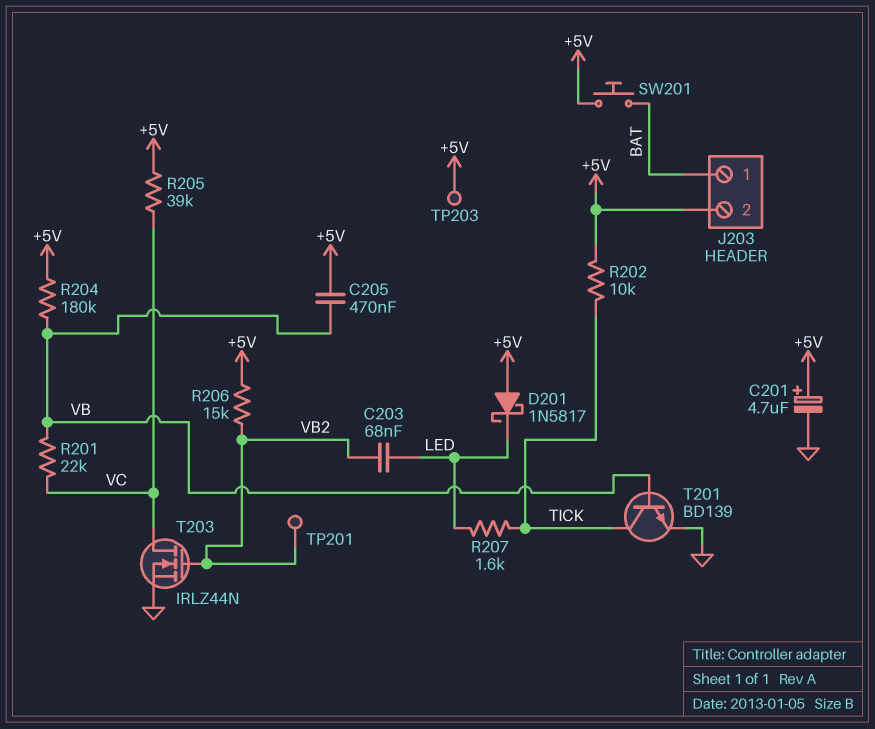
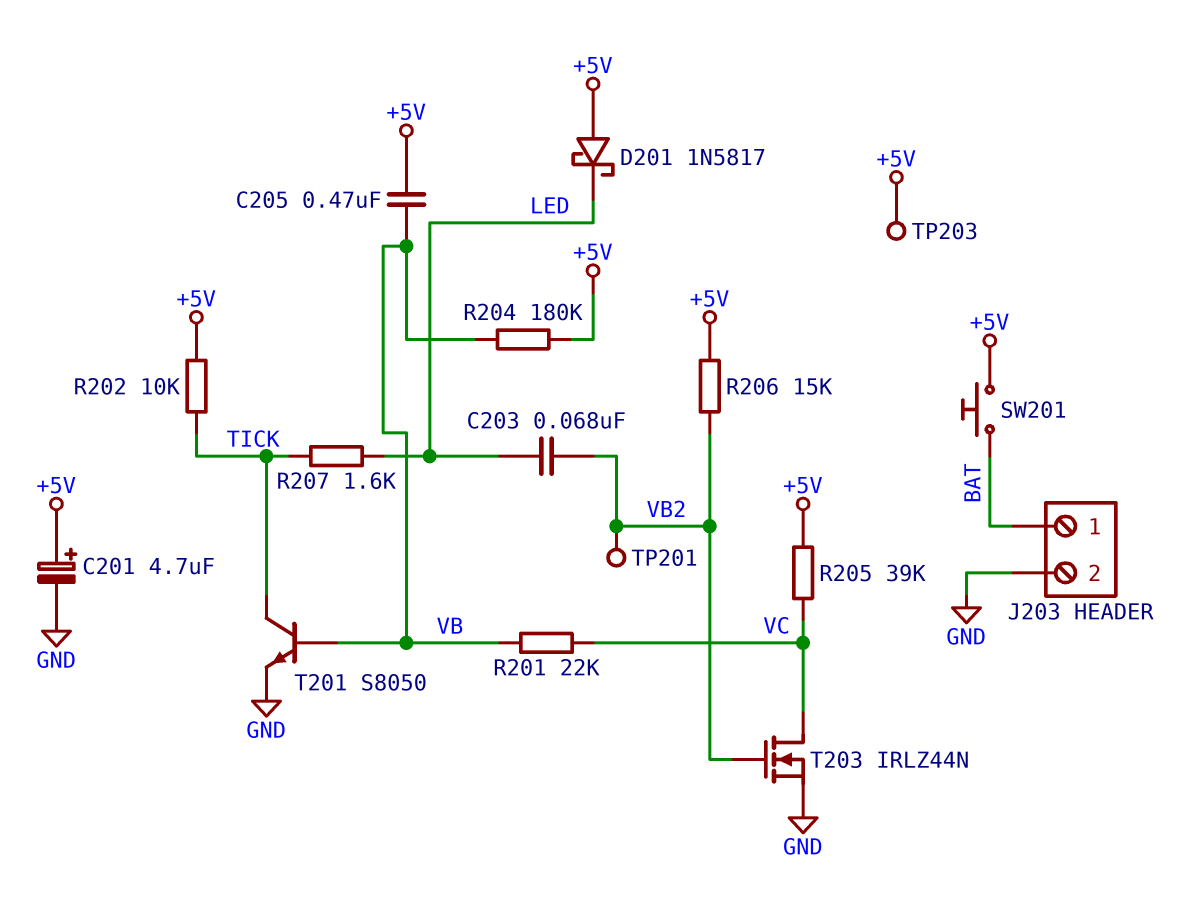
J203 pin 2: +5V -> GND
T201: NPN BD139 (B VB, C TICK, E GND) -> NPN S8050 (B VB, C TICK, E GND)

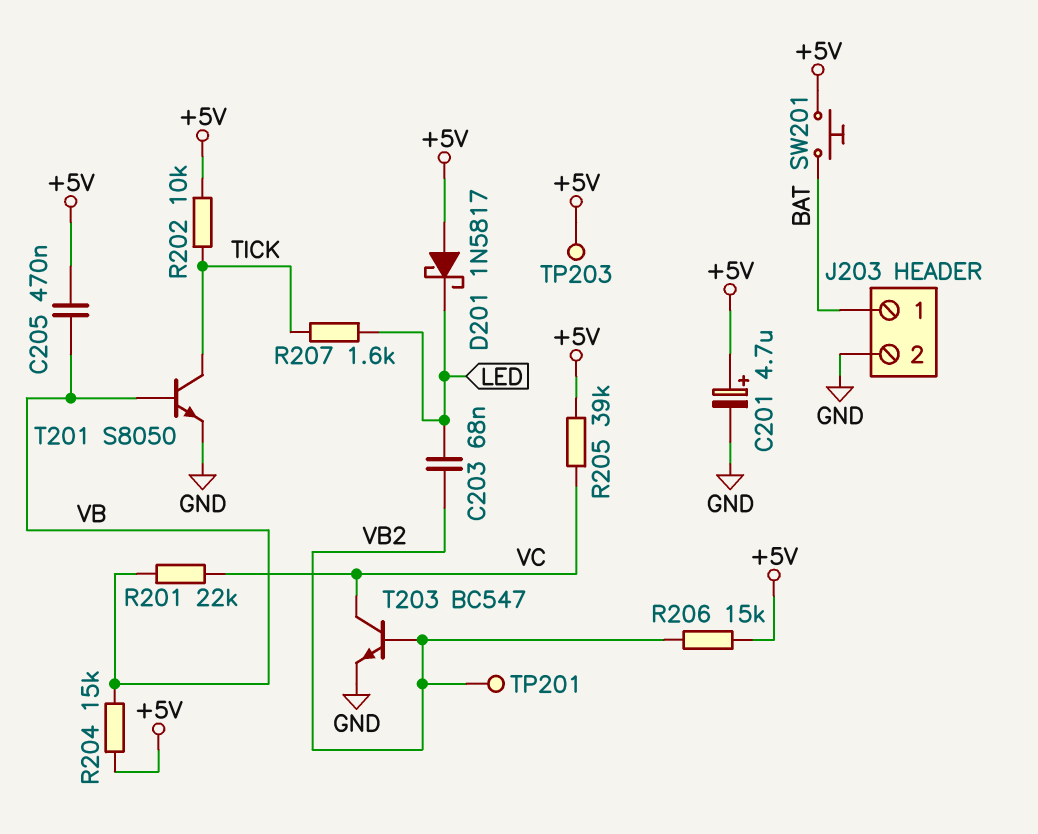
R204: 180k (+5V, VB) -> 15k (+5V, VB)
T203: NMOS IRLZ44N (G VB2, D VC, S GND) -> NPN BC547 (B VB2, C VC, E GND)

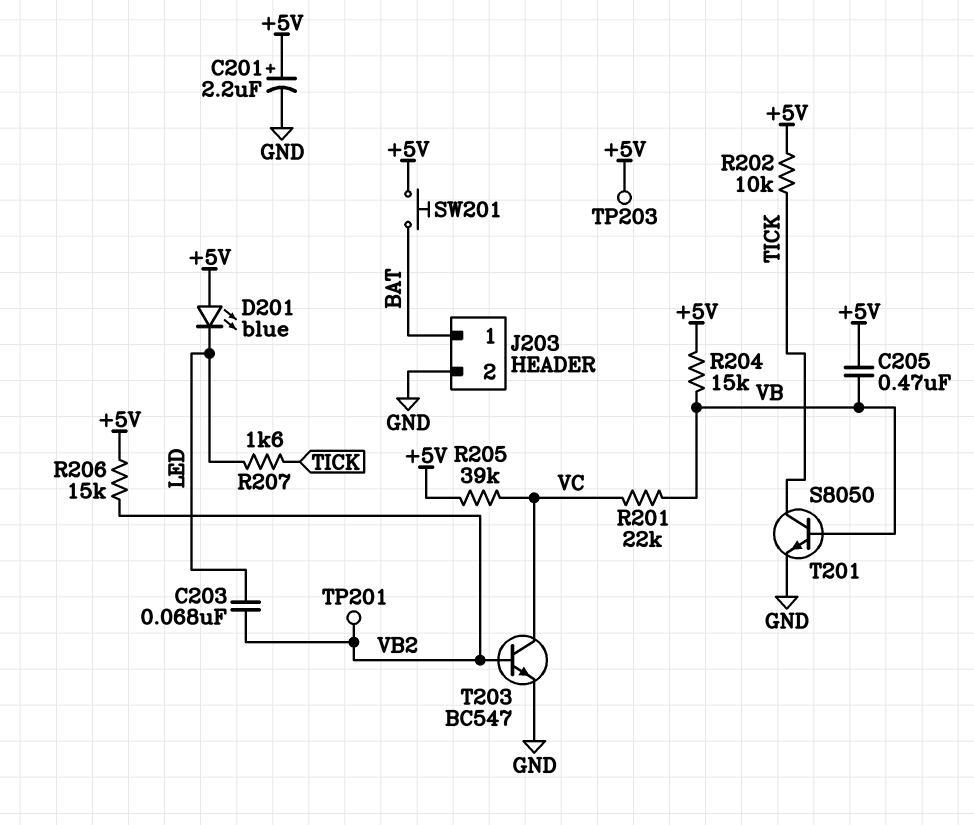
C201: 4.7uF (plus +5V, minus GND) -> 2.2uF (plus +5V, minus GND)
D201: schottky 1N5817 (A +5V, K LED) -> LED blue (A +5V, K LED)

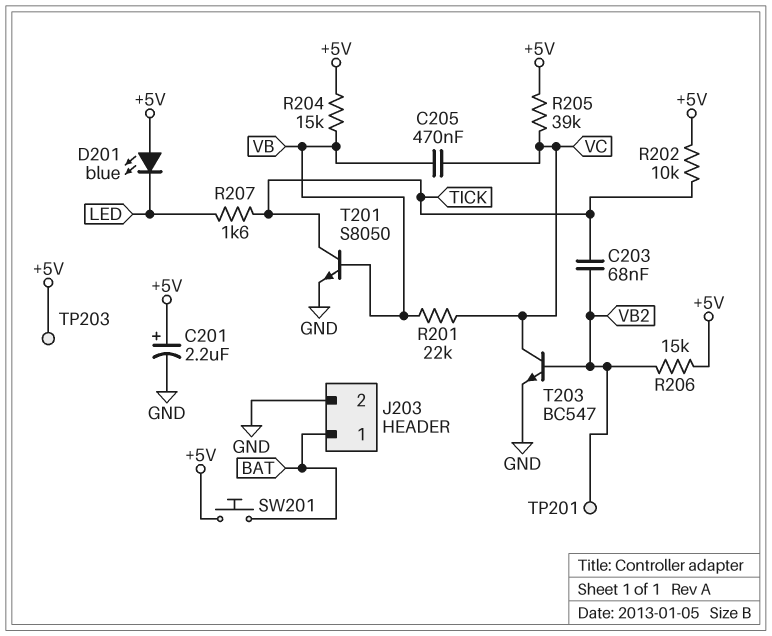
C203: 68nF (LED, VB2) -> 68nF (TICK, VB2)
C205: 470nF (+5V, VB) -> 470nF (VB, VC)

